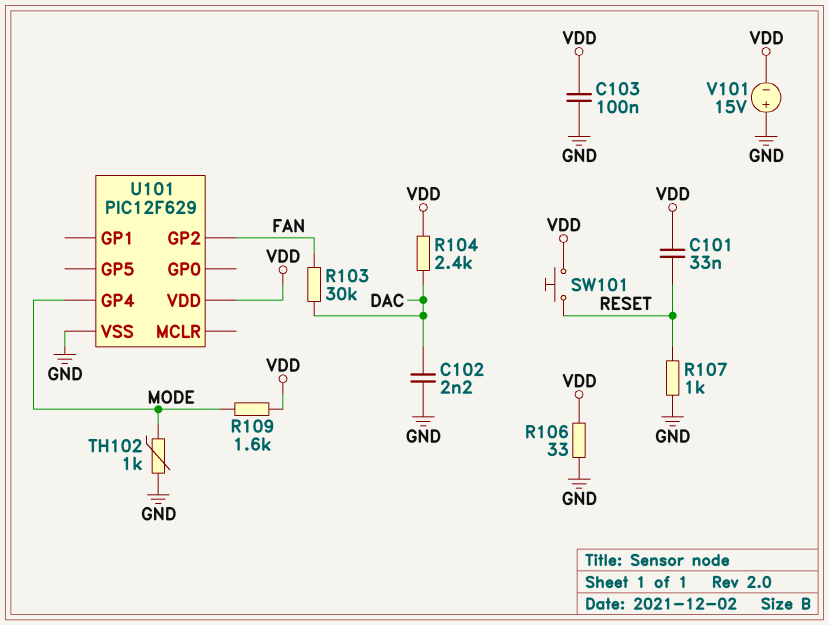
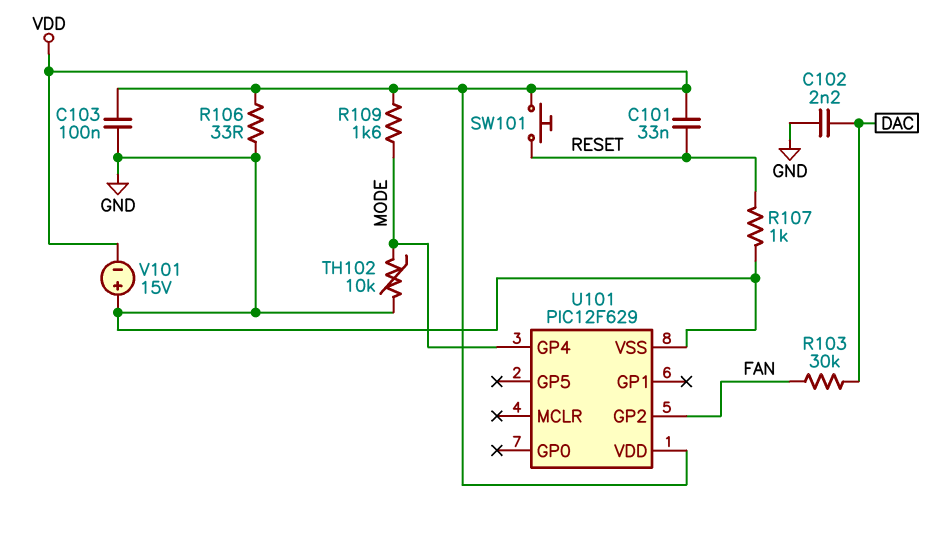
R104: 2.4k (DAC, VDD) -> none
TH102: 1k (GND, MODE) -> 10k (GND, MODE)

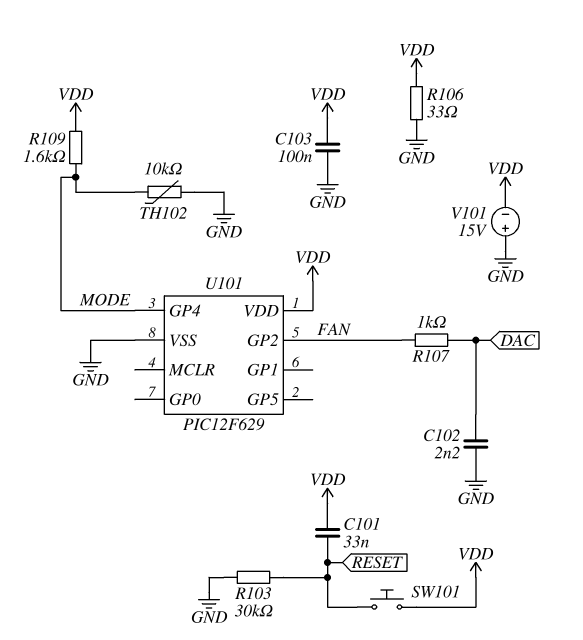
R103: 30k (DAC, FAN) -> 30k (GND, RESET)
R107: 1k (GND, RESET) -> 1k (DAC, FAN)

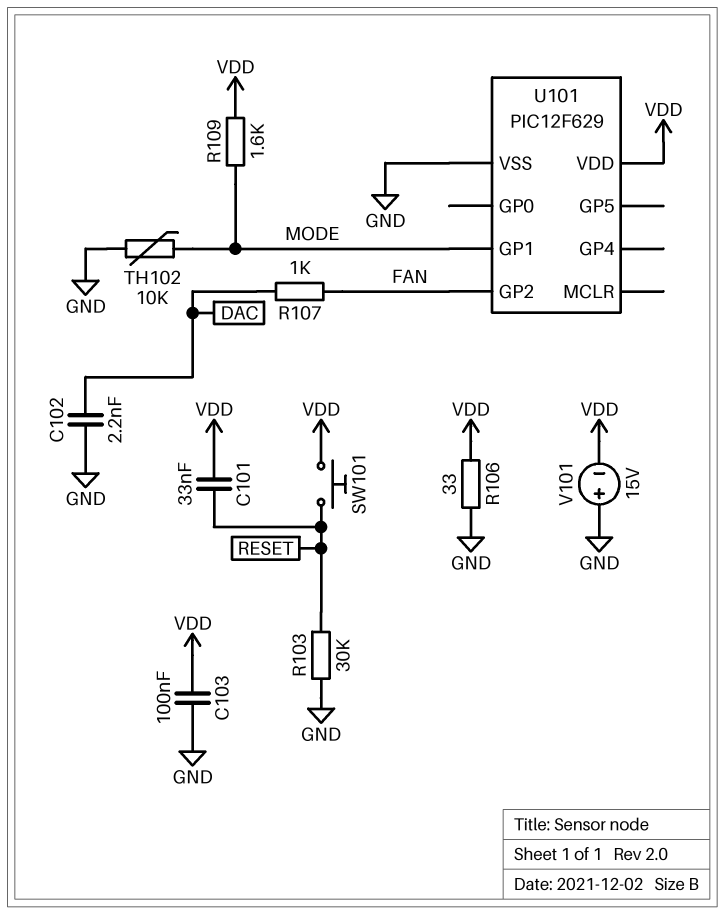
U101 pin GP1: none -> MODE
U101 pin GP4: MODE -> none

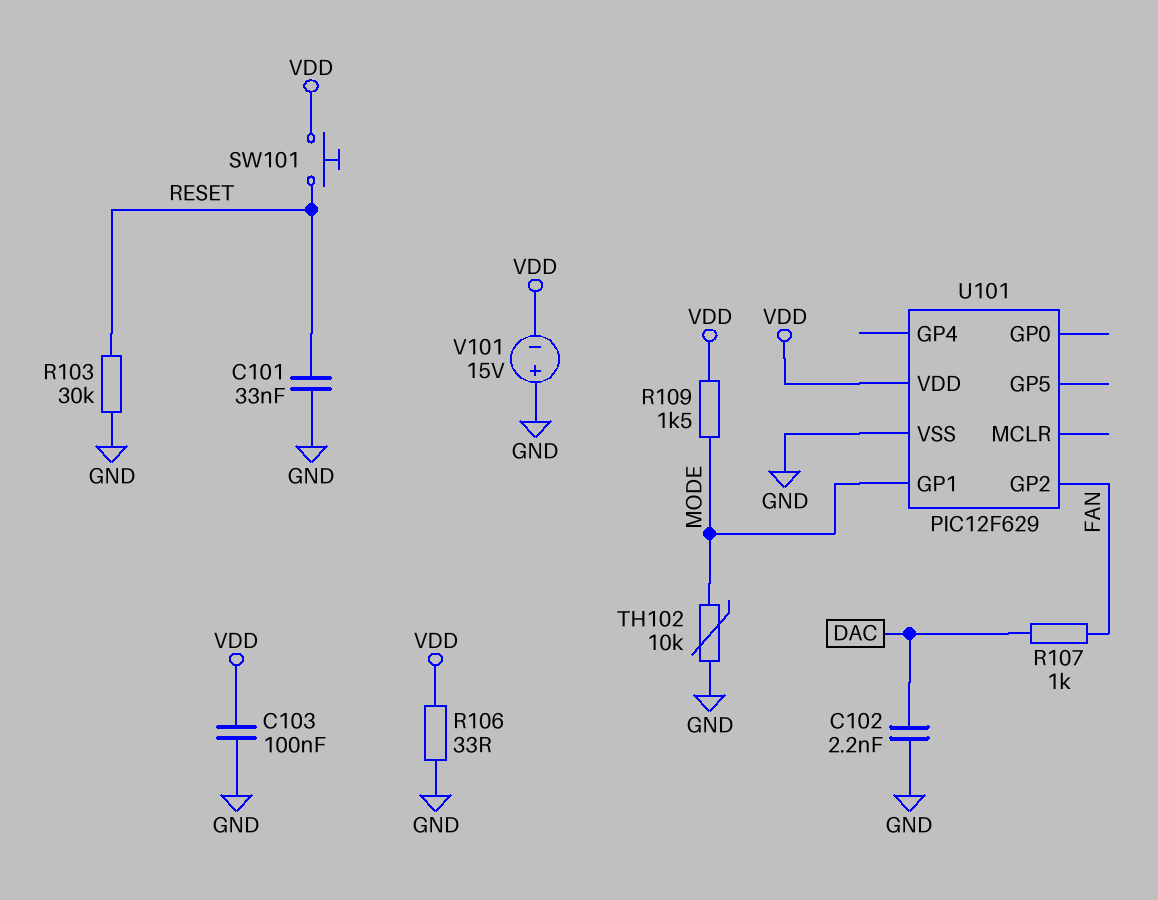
C101: 33nF (RESET, VDD) -> 33nF (GND, RESET)
R109: 1.6k (MODE, VDD) -> 1.5k (MODE, VDD)

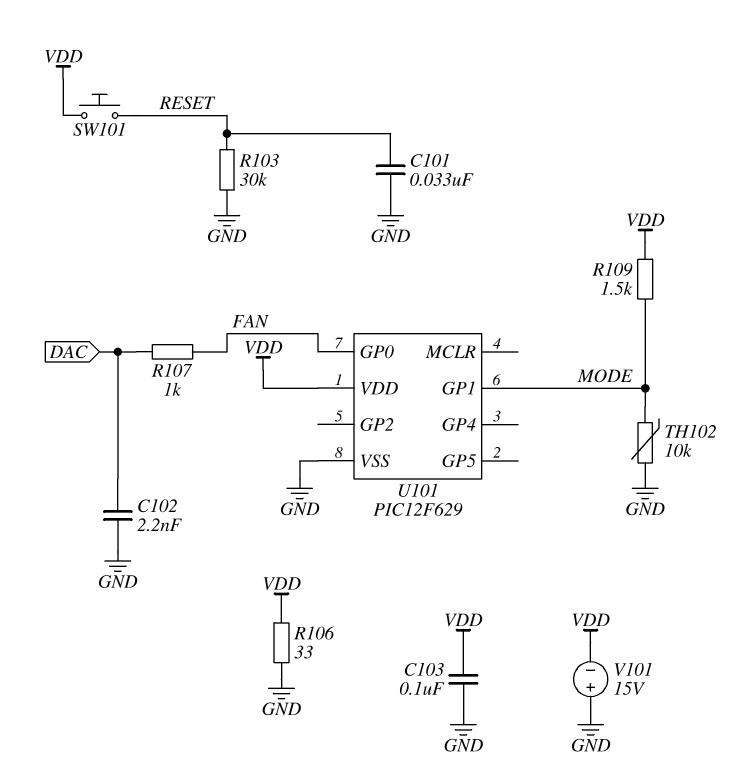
U101 pin GP0: none -> FAN
U101 pin GP2: FAN -> none

